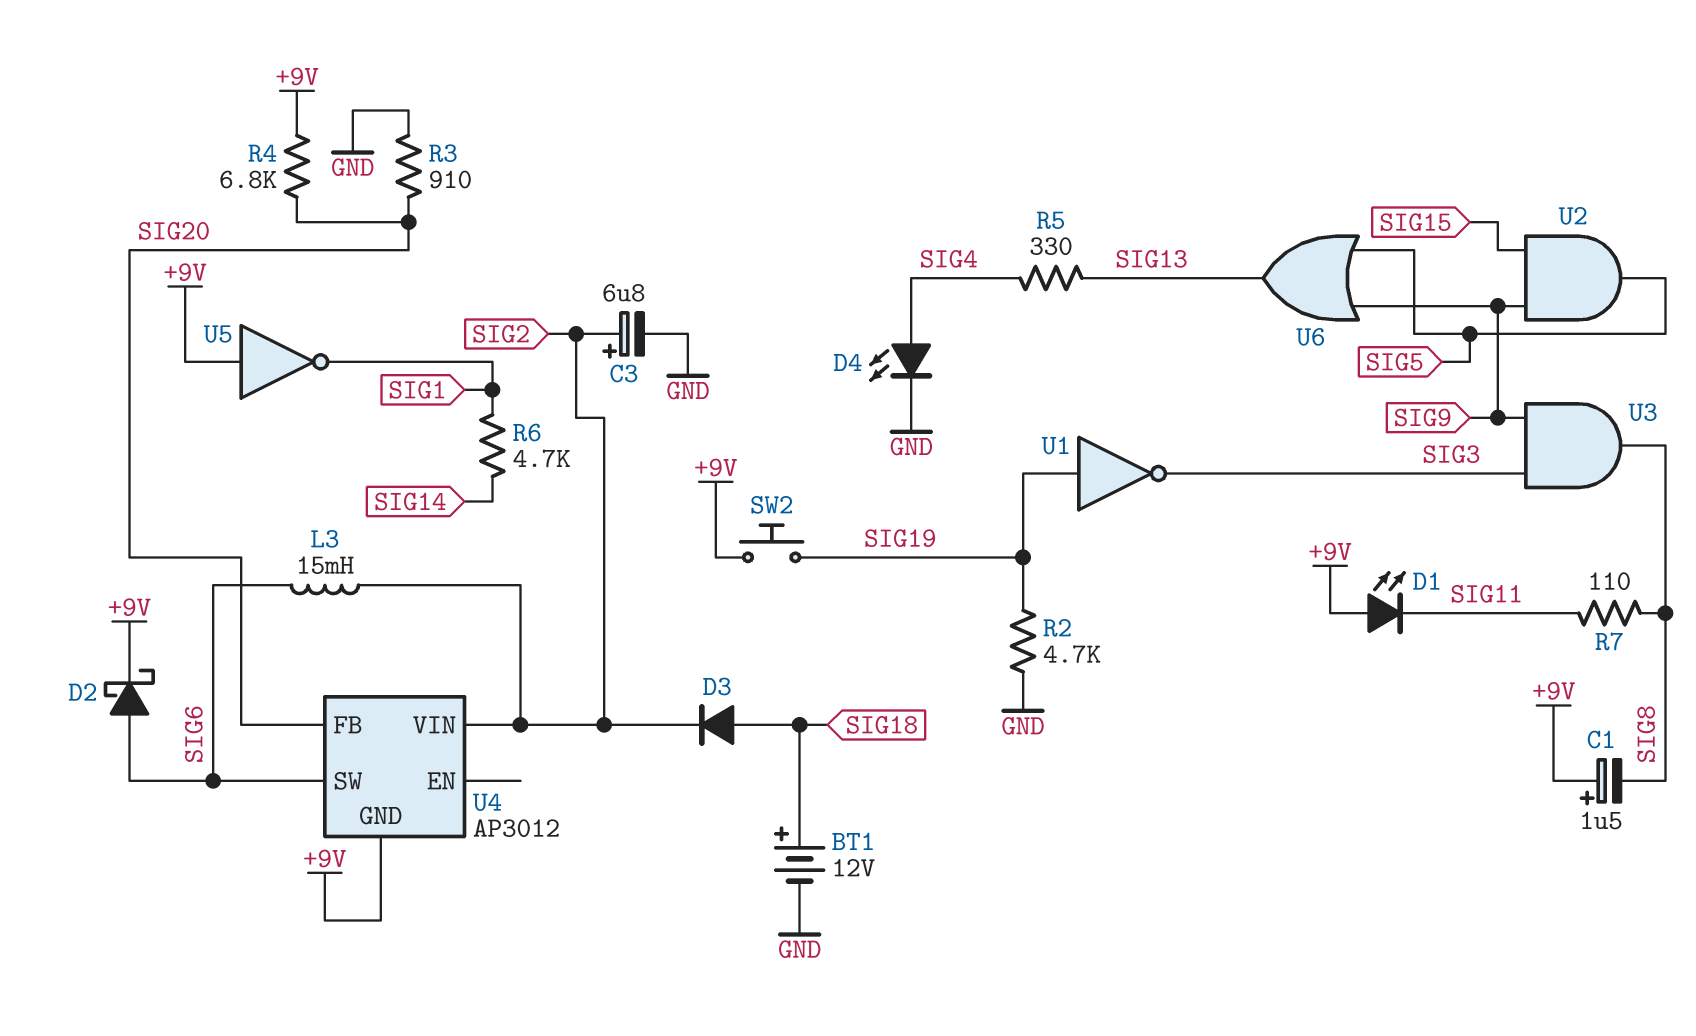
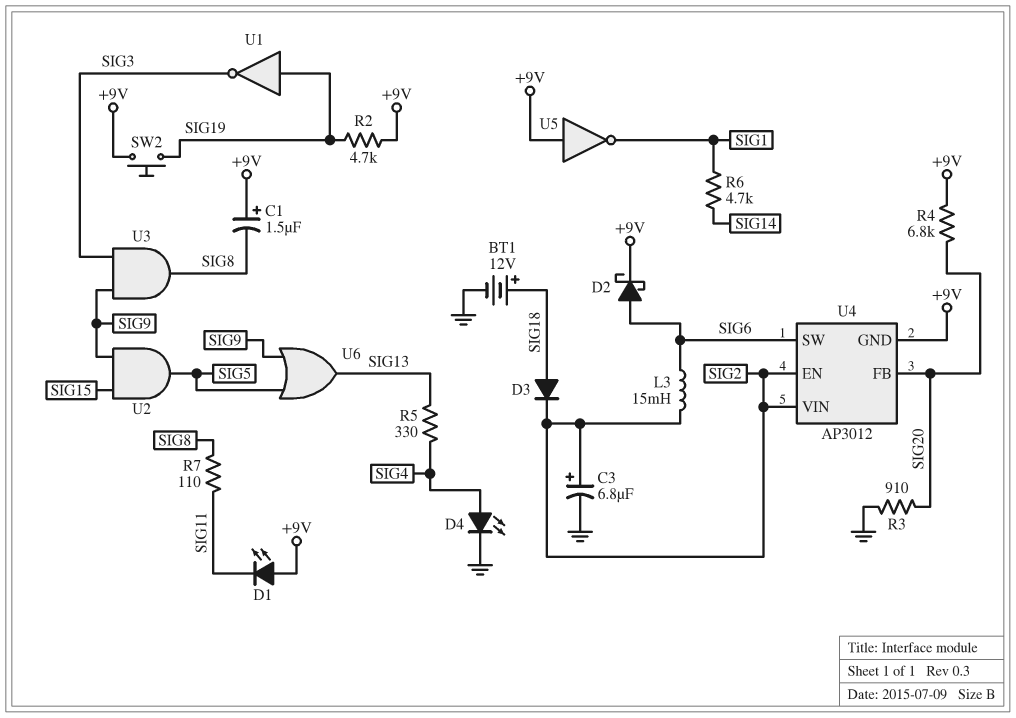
R2: 4.7k (GND, SIG19) -> 4.7k (+9V, SIG19)
U4 pin EN: none -> SIG2

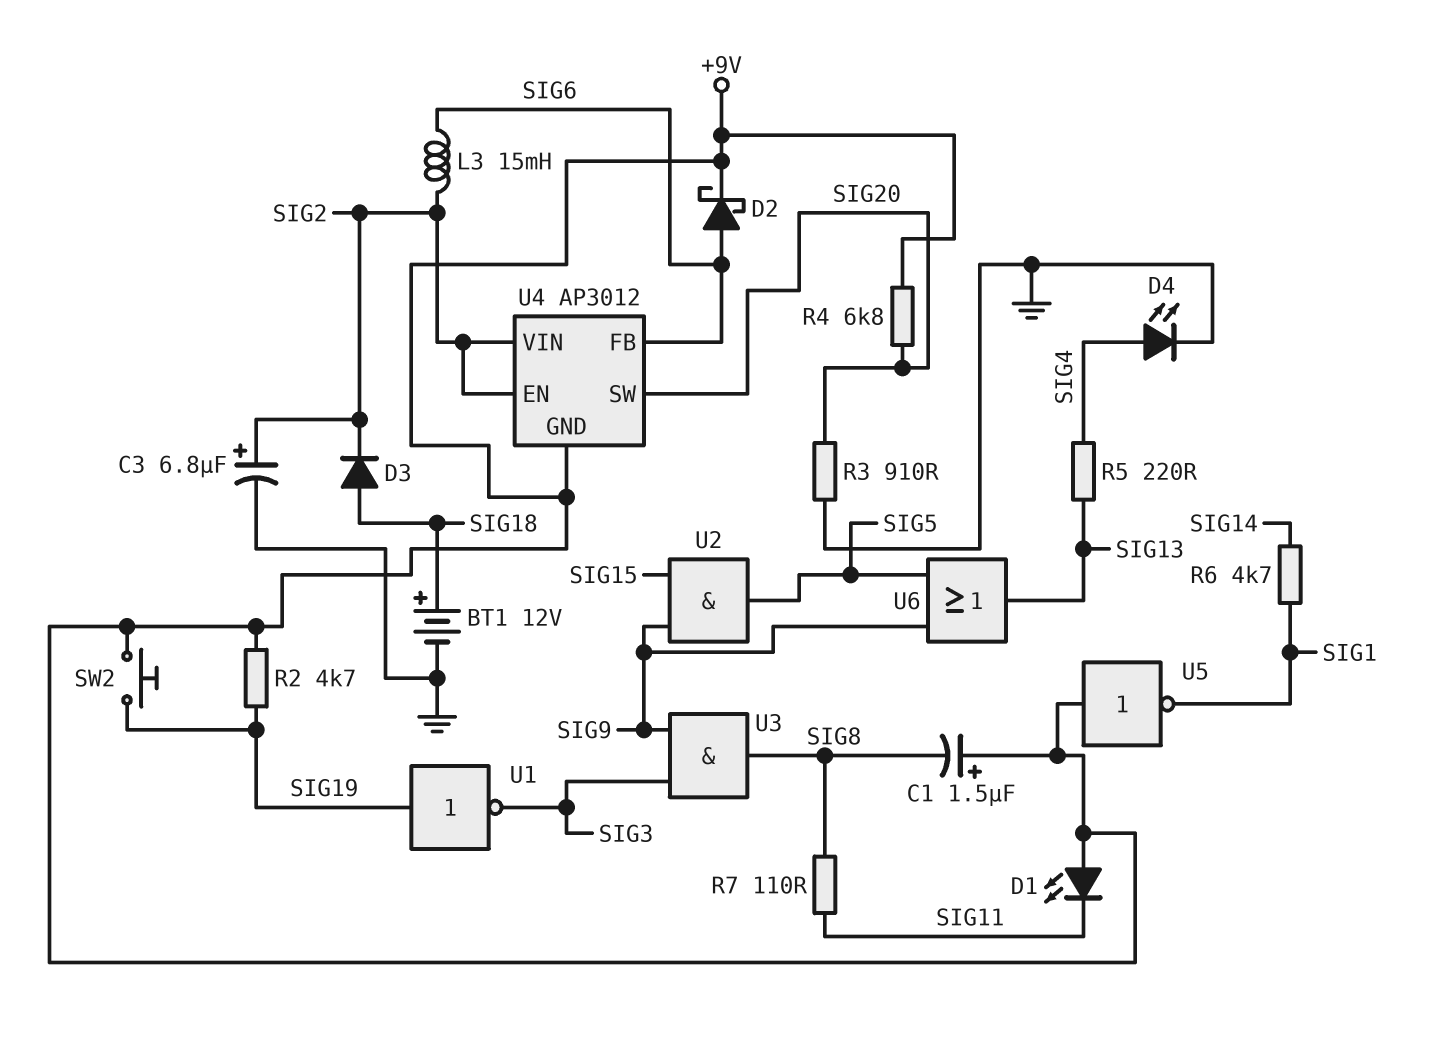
R5: 330 (SIG4, SIG13) -> 220 (SIG4, SIG13)
U4 pin FB: SIG20 -> SIG6
U4 pin SW: SIG6 -> SIG20

